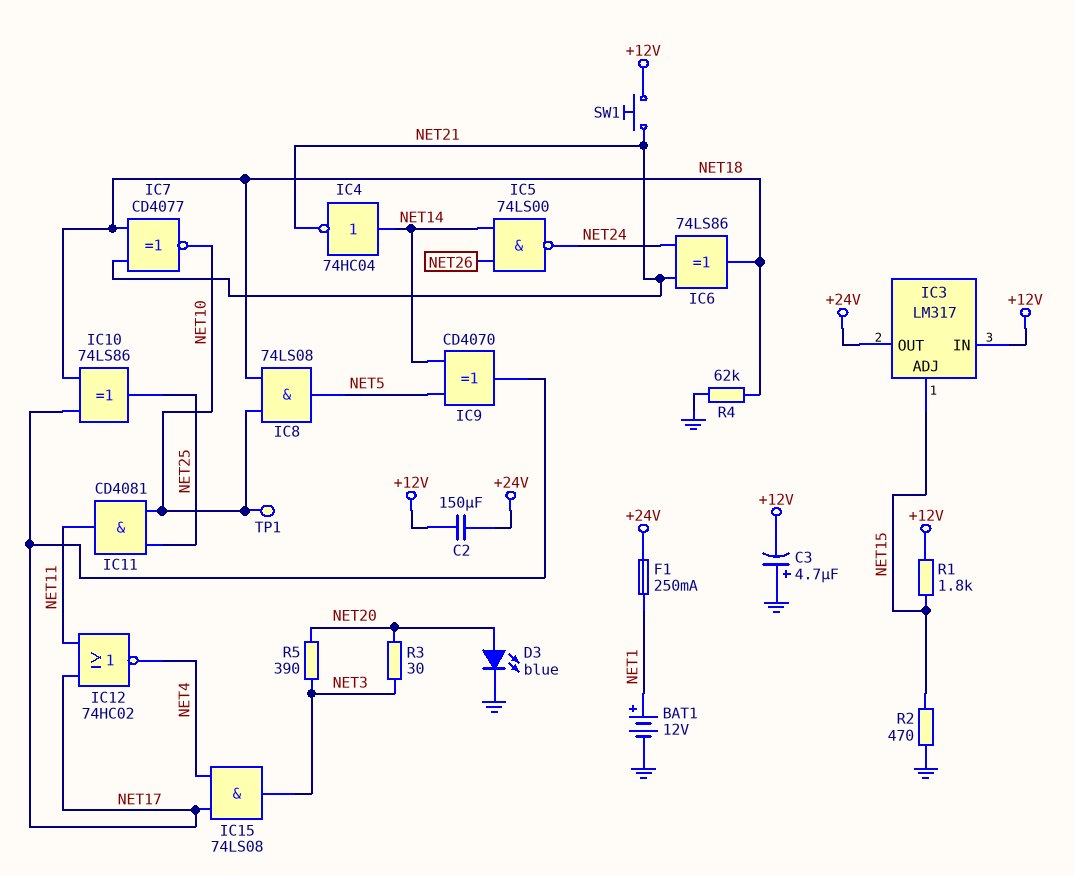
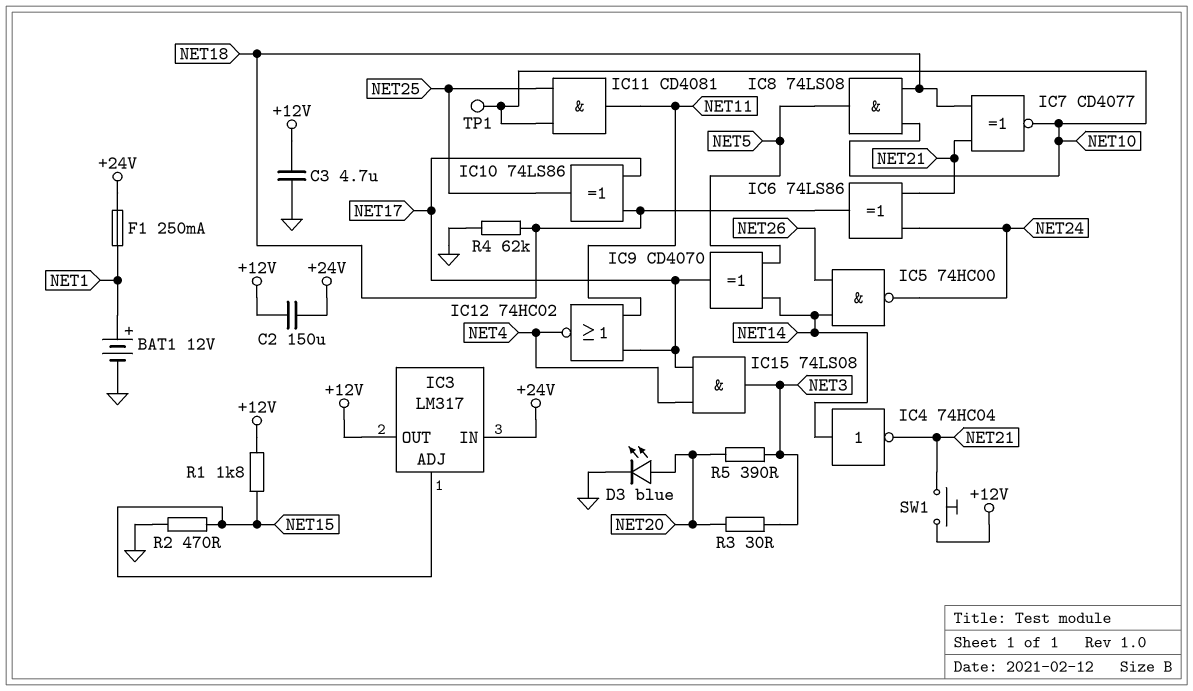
C3: 4.7uF (plus GND, minus +12V) -> 4.7uF (+12V, GND)
IC3 pin IN: +12V -> +24V
IC3 pin OUT: +24V -> +12V
IC5: NAND 74LS00 (in NET14, in NET26, out NET24) -> NAND 74HC00 (in NET14, in NET26, out NET24)

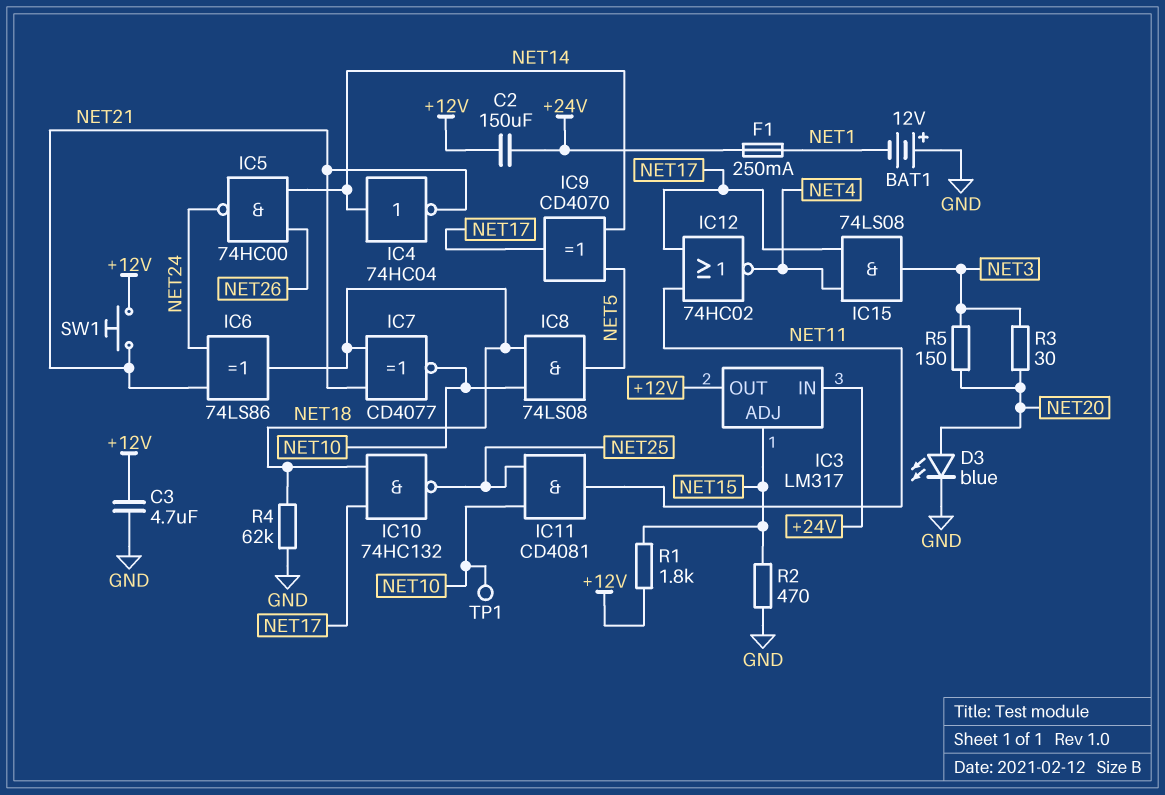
BAT1: 12V (plus NET1, minus GND) -> 12V (plus GND, minus NET1)
IC10: XOR 74LS86 (in NET17, in NET18, out NET25) -> NAND 74HC132 (in NET17, in NET18, out NET25)
R5: 390 (NET3, NET20) -> 150 (NET3, NET20)

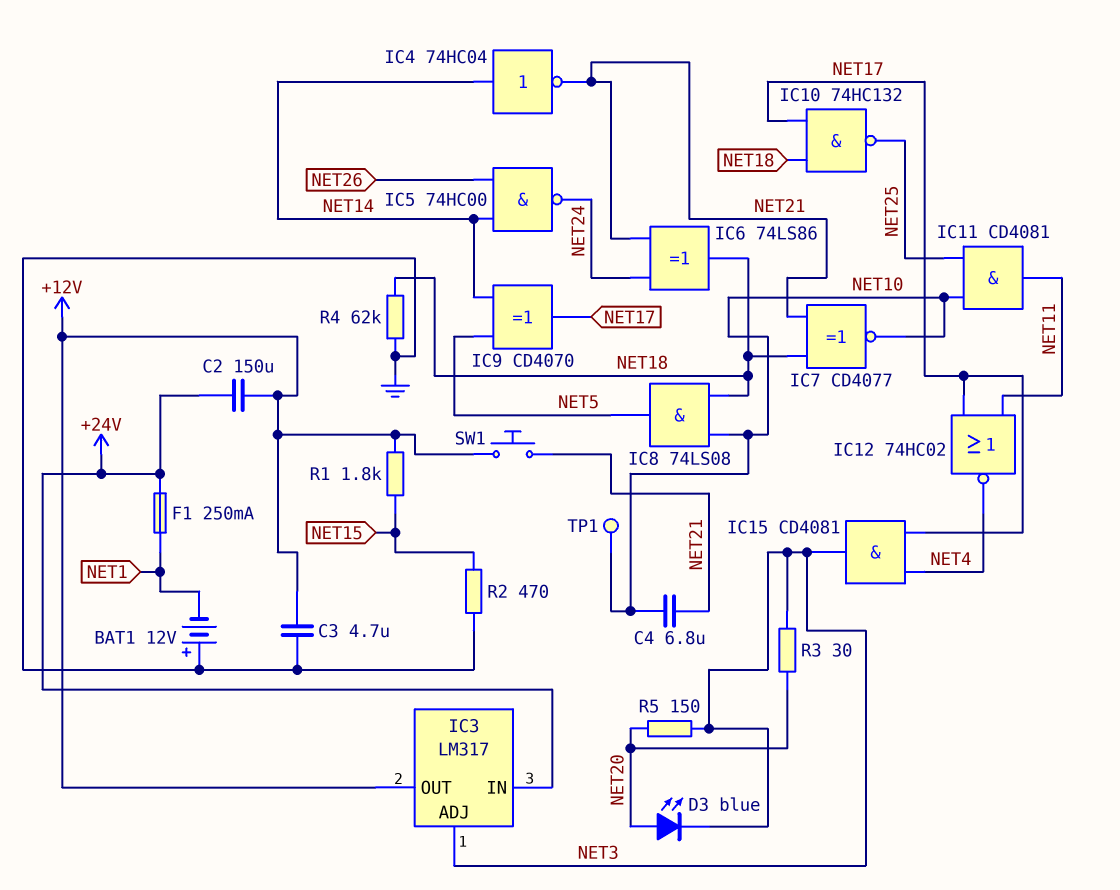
C4: none -> 6.8uF (NET10, NET21)
D3: LED blue (A NET20, K GND) -> LED blue (A NET20, K NET3)
IC3 pin ADJ: NET15 -> NET3
IC15: AND 74LS08 (in NET4, in NET17, out NET3) -> AND CD4081 (in NET4, in NET17, out NET3)

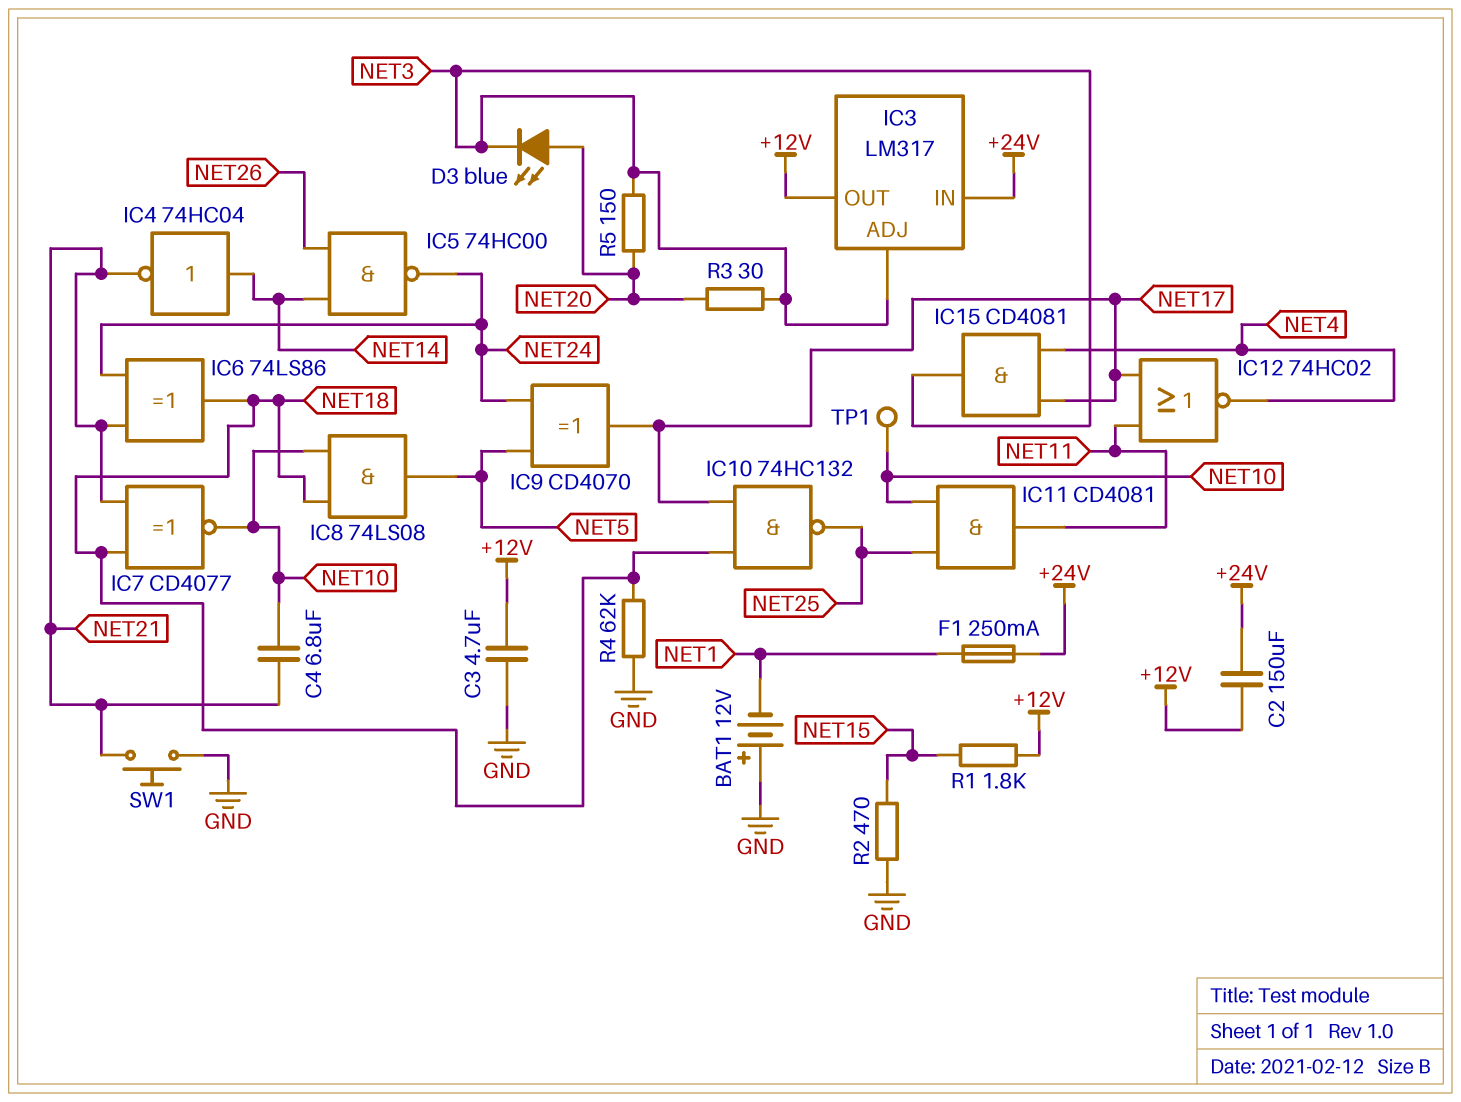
IC9: XOR CD4070 (in NET5, in NET14, out NET17) -> XOR CD4070 (in NET5, in NET24, out NET17)
SW1: button (+12V, NET21) -> button (GND, NET21)

